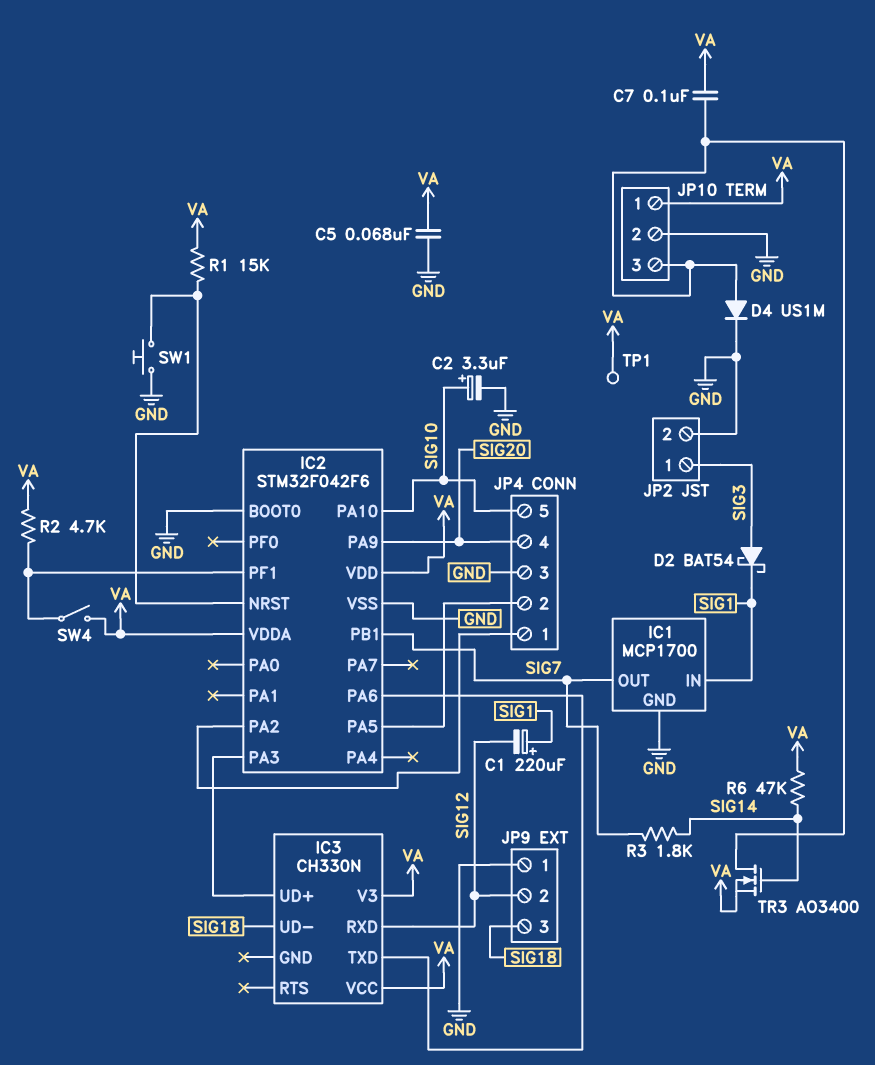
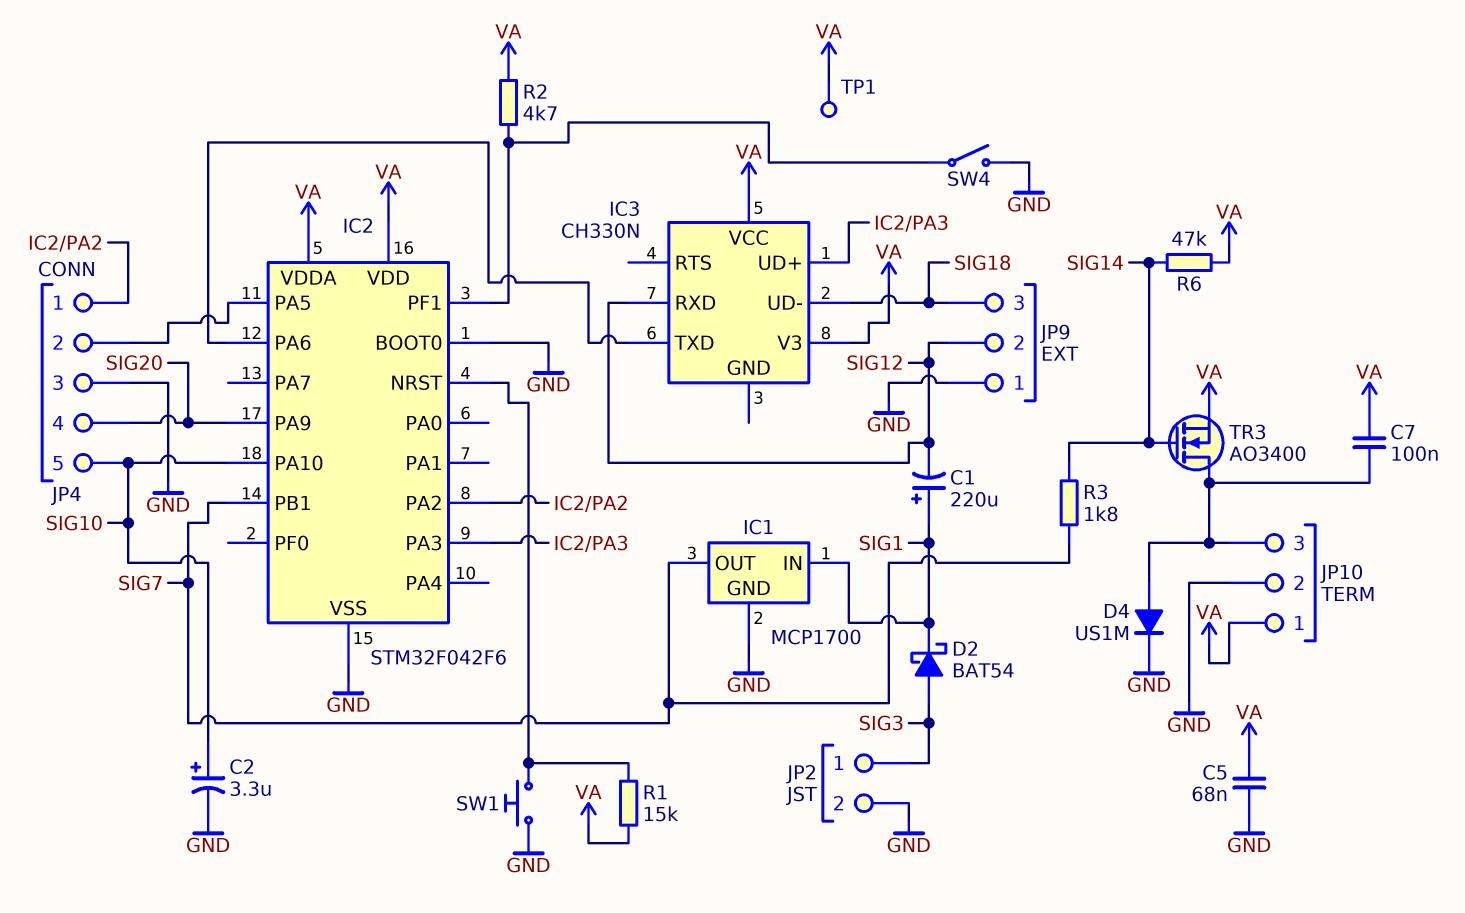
SW4: switch (IC2/PF1, VA) -> switch (GND, IC2/PF1)

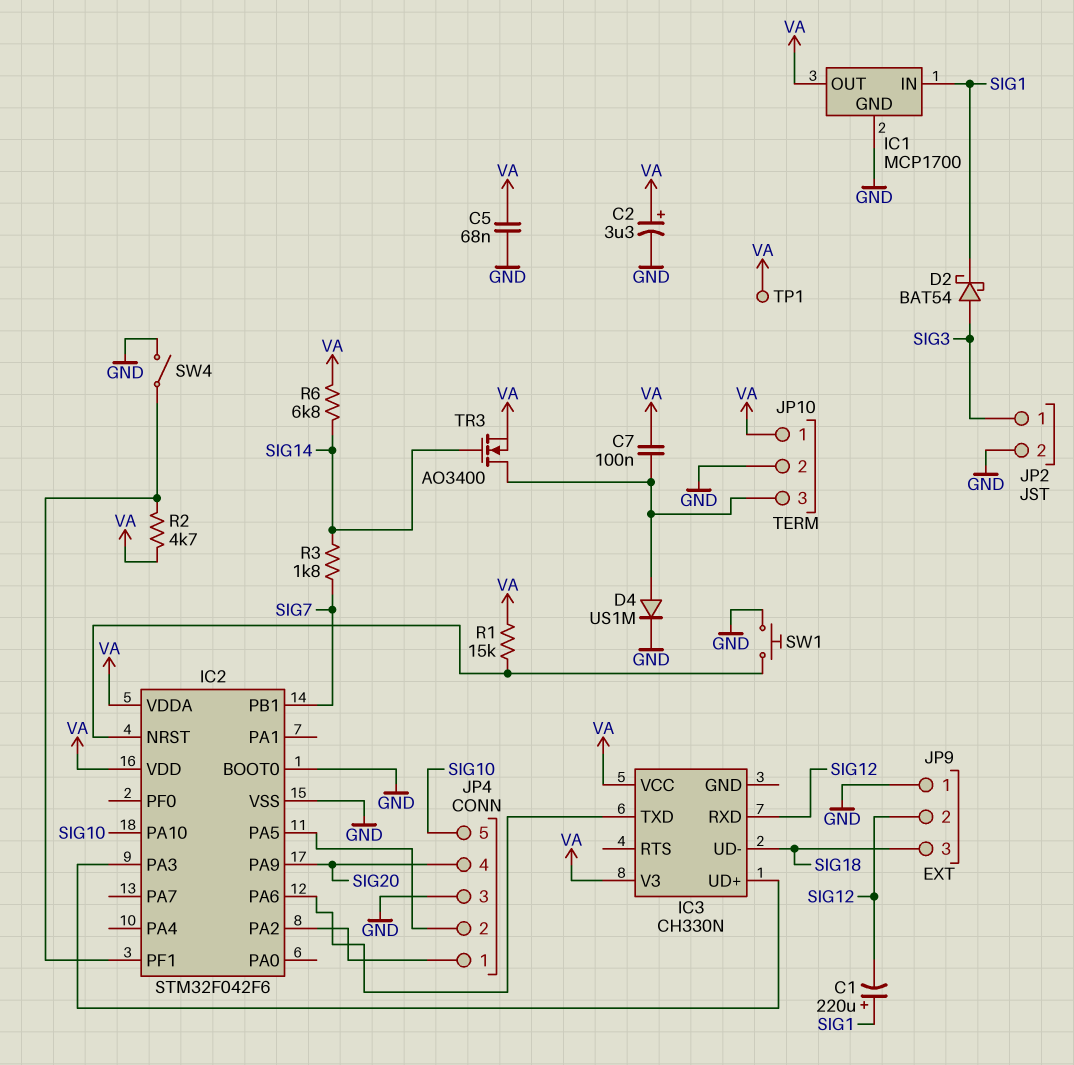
C2: 3.3uF (plus SIG10, minus GND) -> 3.3uF (plus VA, minus GND)
IC1 pin OUT: SIG7 -> VA
R6: 47k (SIG14, VA) -> 6.8k (SIG14, VA)

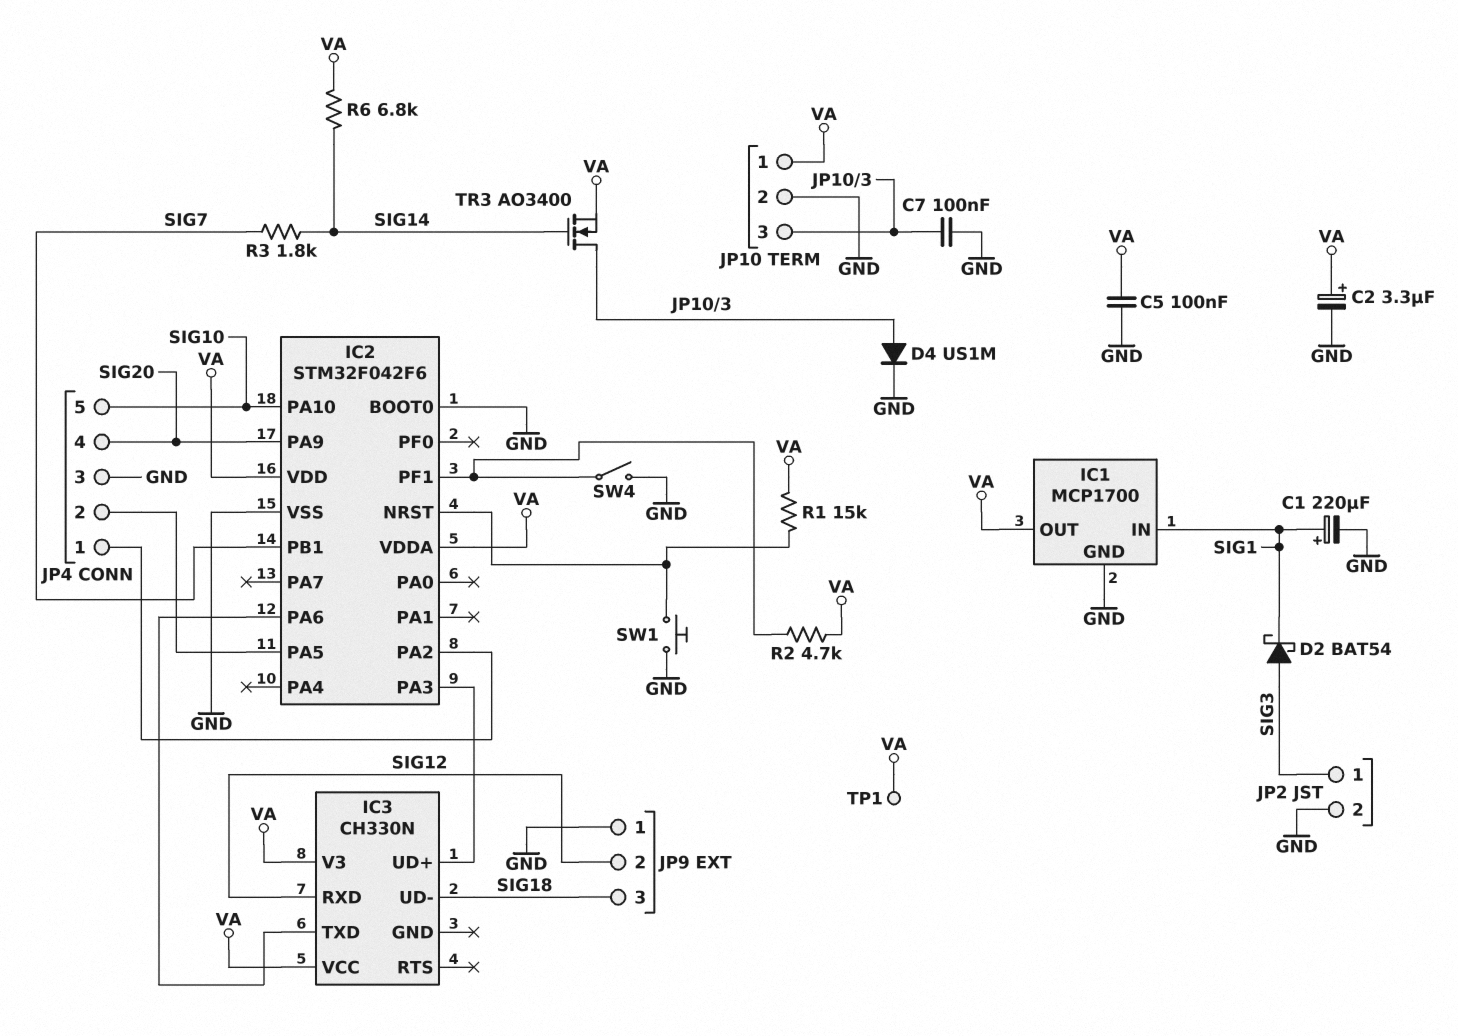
C1: 220uF (plus SIG1, minus SIG12) -> 220uF (plus SIG1, minus GND)
C5: 68nF (GND, VA) -> 100nF (GND, VA)
C7: 100nF (JP10/3, VA) -> 100nF (GND, JP10/3)

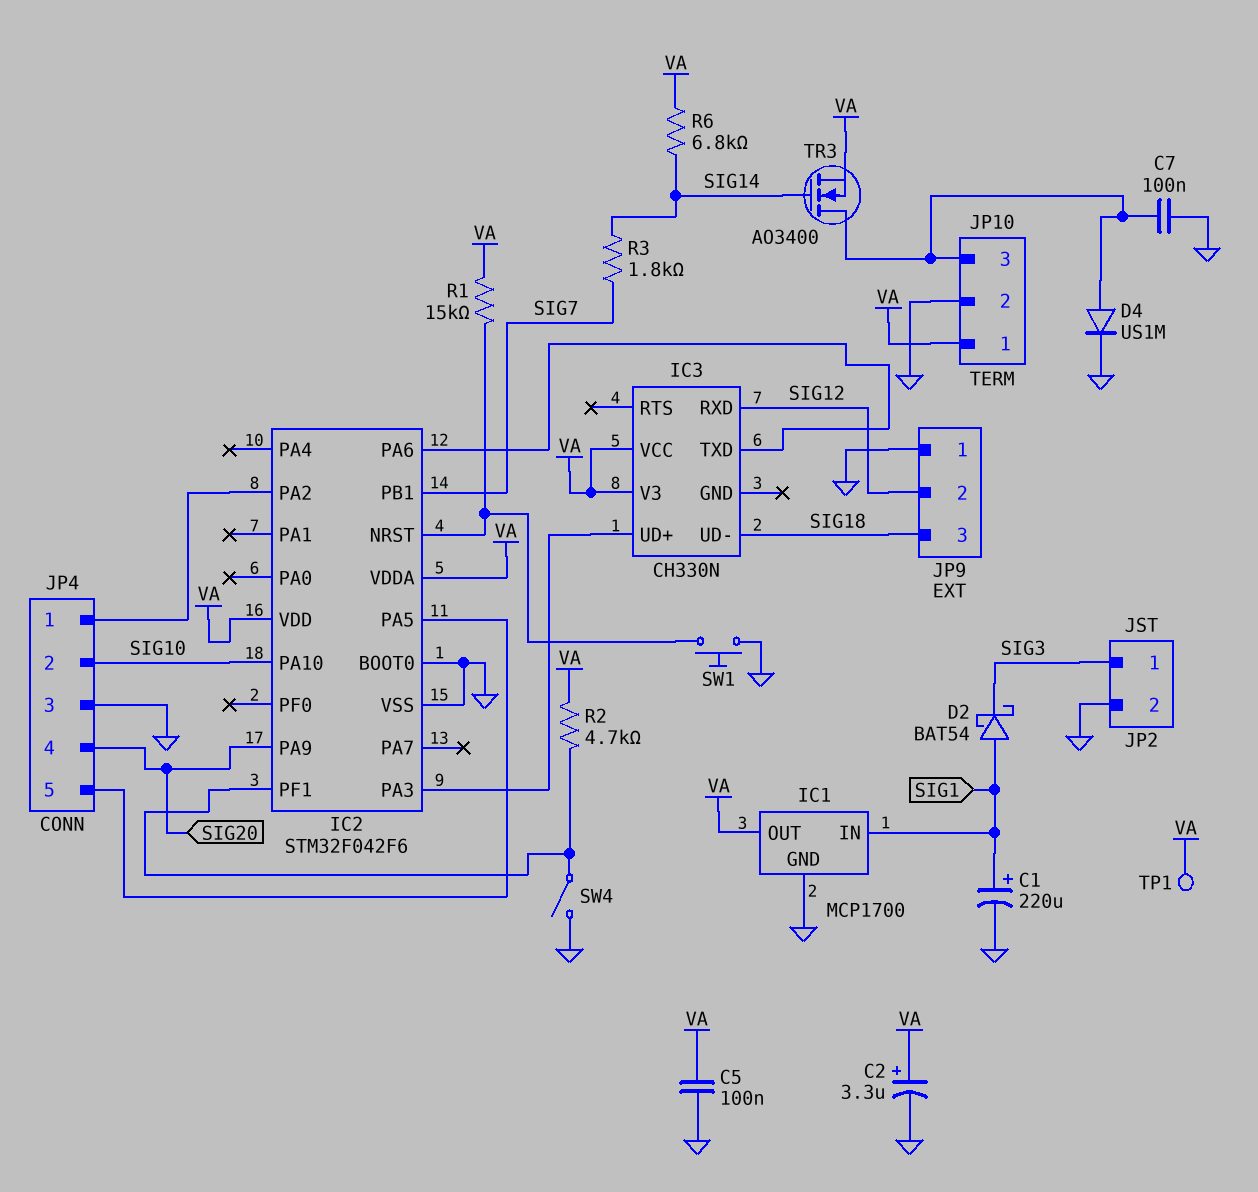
D2: schottky BAT54 (A SIG3, K SIG1) -> schottky BAT54 (A SIG1, K SIG3)
JP4 pin 2: IC2/PA5 -> SIG10
JP4 pin 5: SIG10 -> IC2/PA5

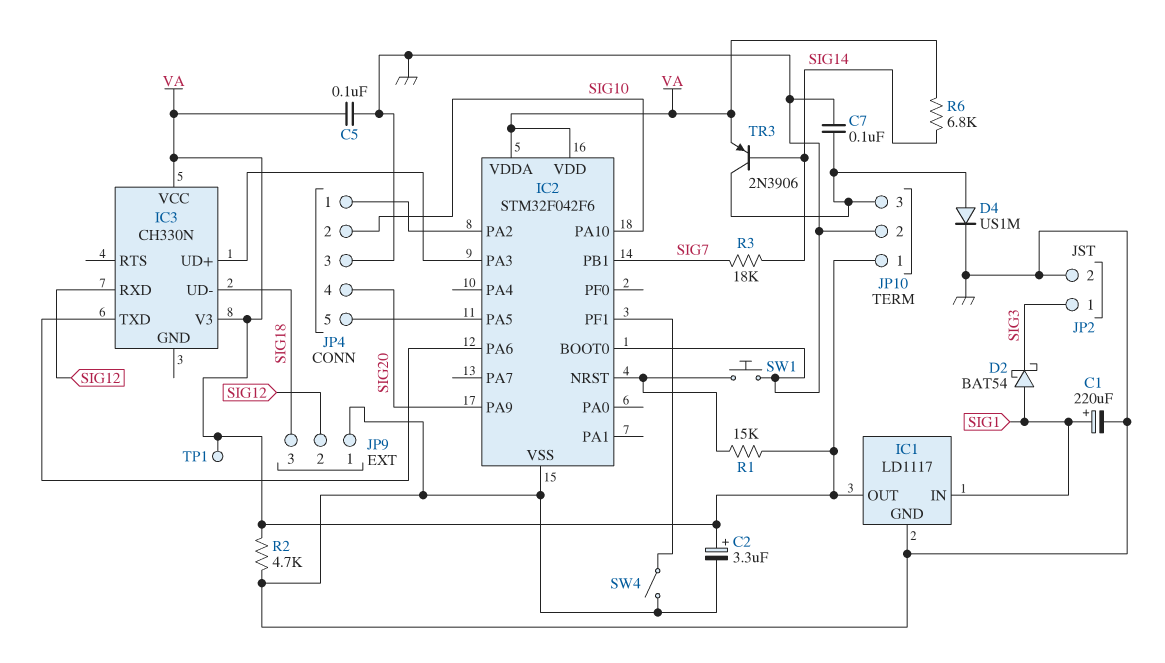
IC1: MCP1700 -> LD1117
R2: 4.7k (IC2/PF1, VA) -> 4.7k (GND, VA)
R3: 1.8k (SIG7, SIG14) -> 18k (SIG7, SIG14)
TR3: NMOS AO3400 (G SIG14, D JP10/3, S VA) -> PNP 2N3906 (B SIG14, C JP10/3, E VA)

